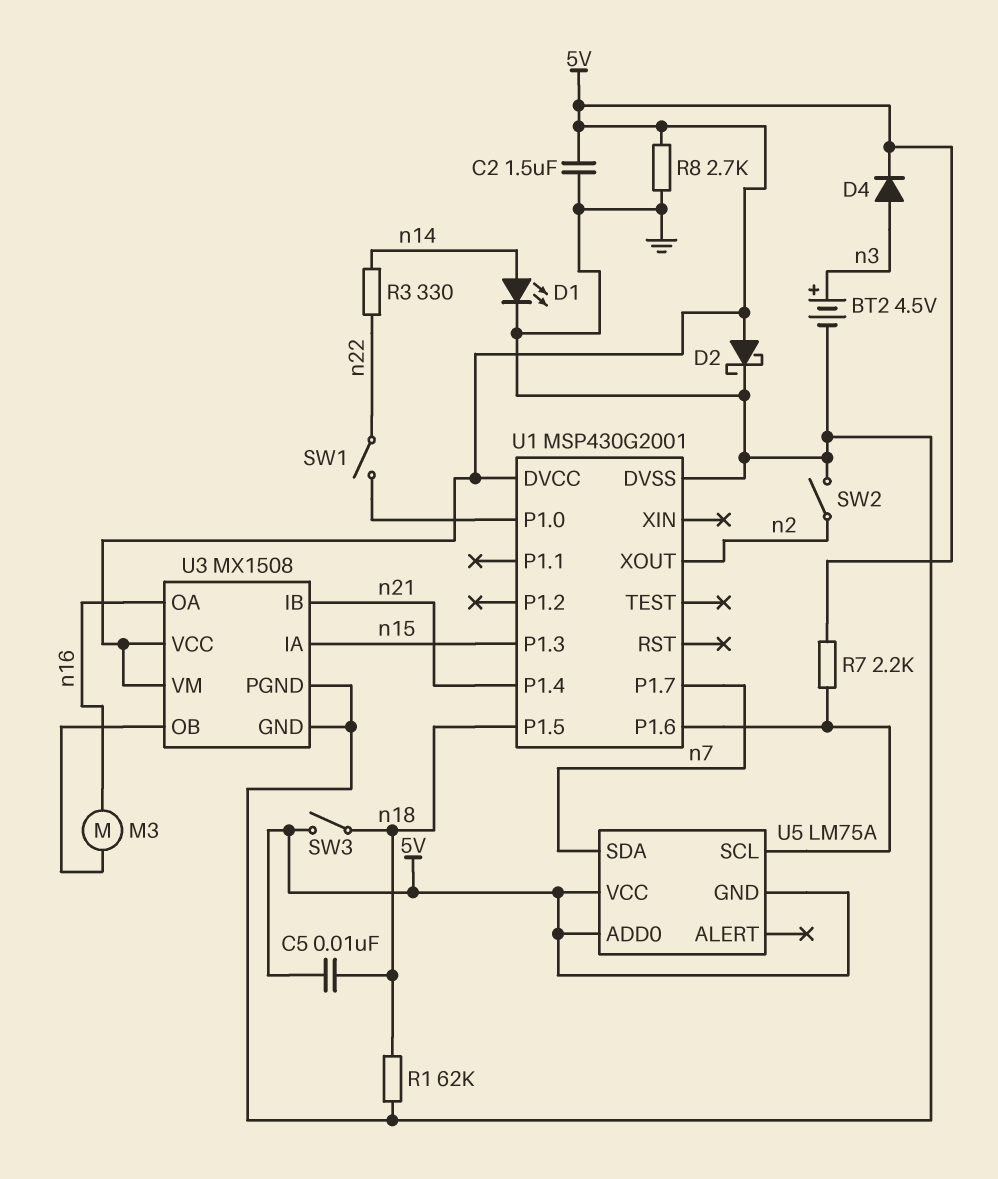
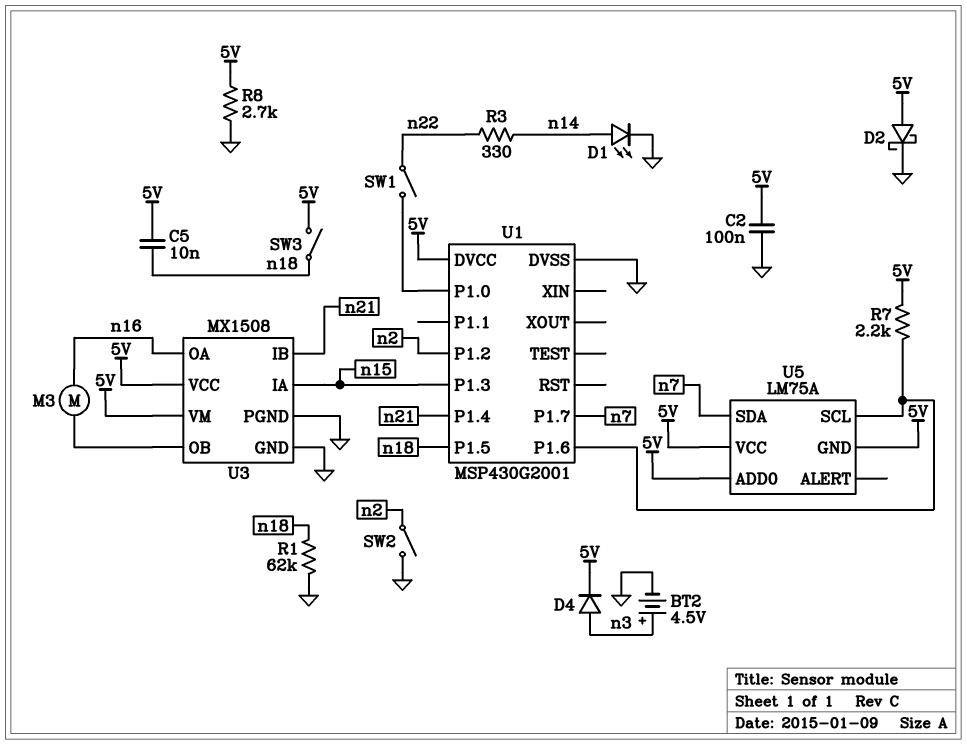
C2: 1.5uF (5V, GND) -> 100nF (5V, GND)
U1 pin P1.2: none -> n2
U1 pin XOUT: n2 -> none

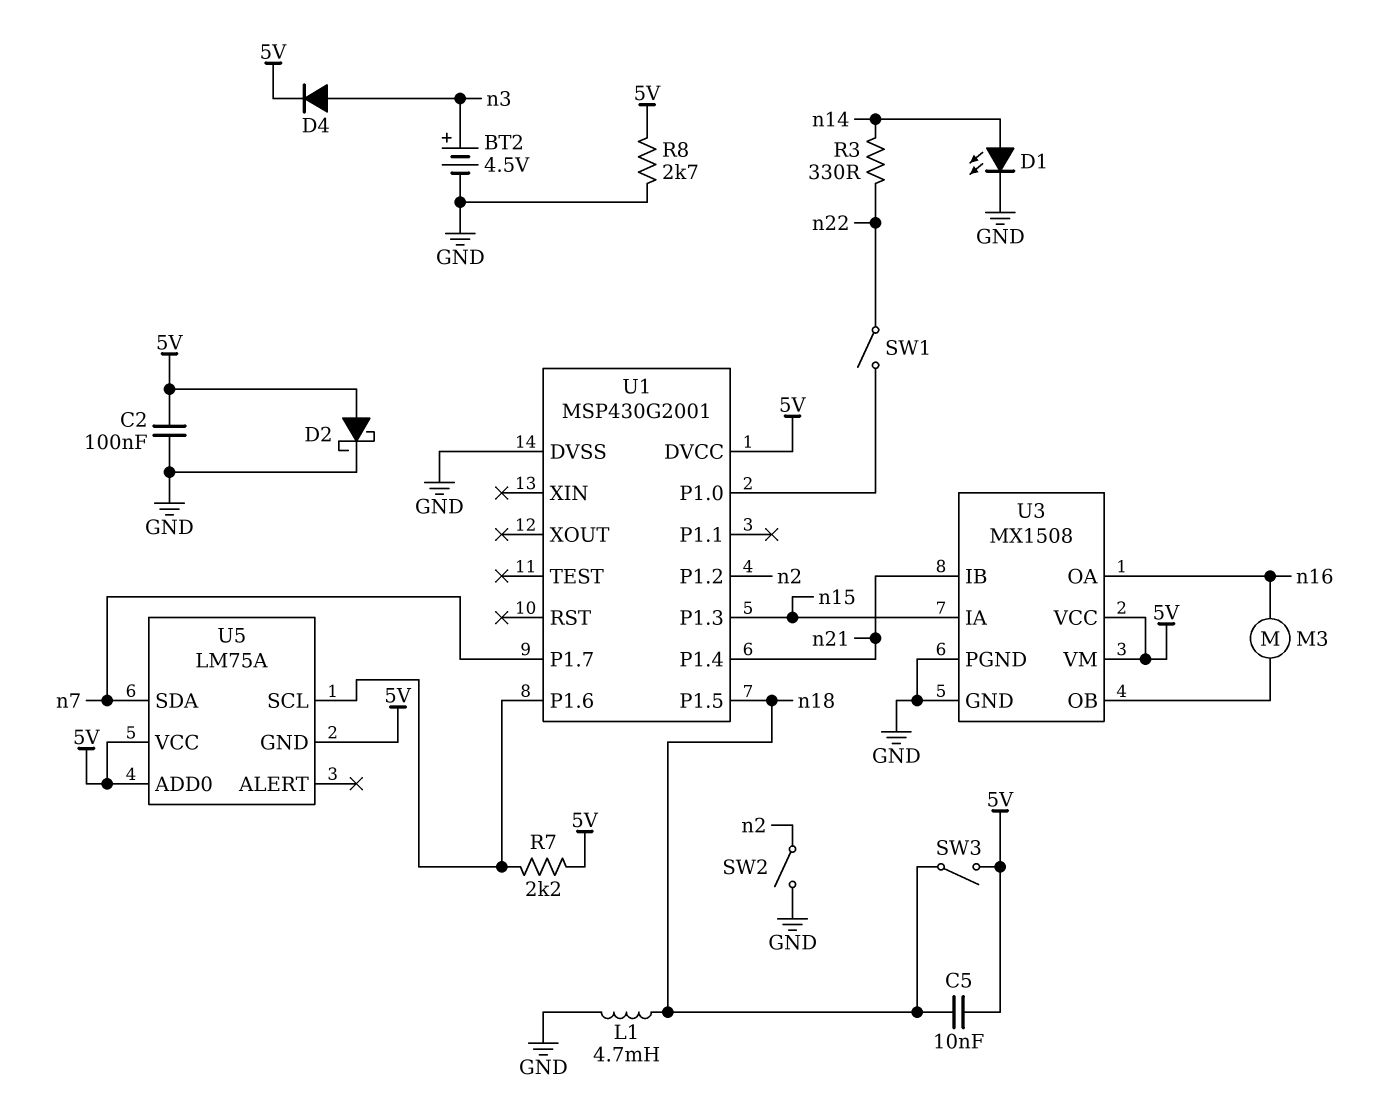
L1: none -> 4.7mH (GND, n18)
R1: 62k (GND, n18) -> none

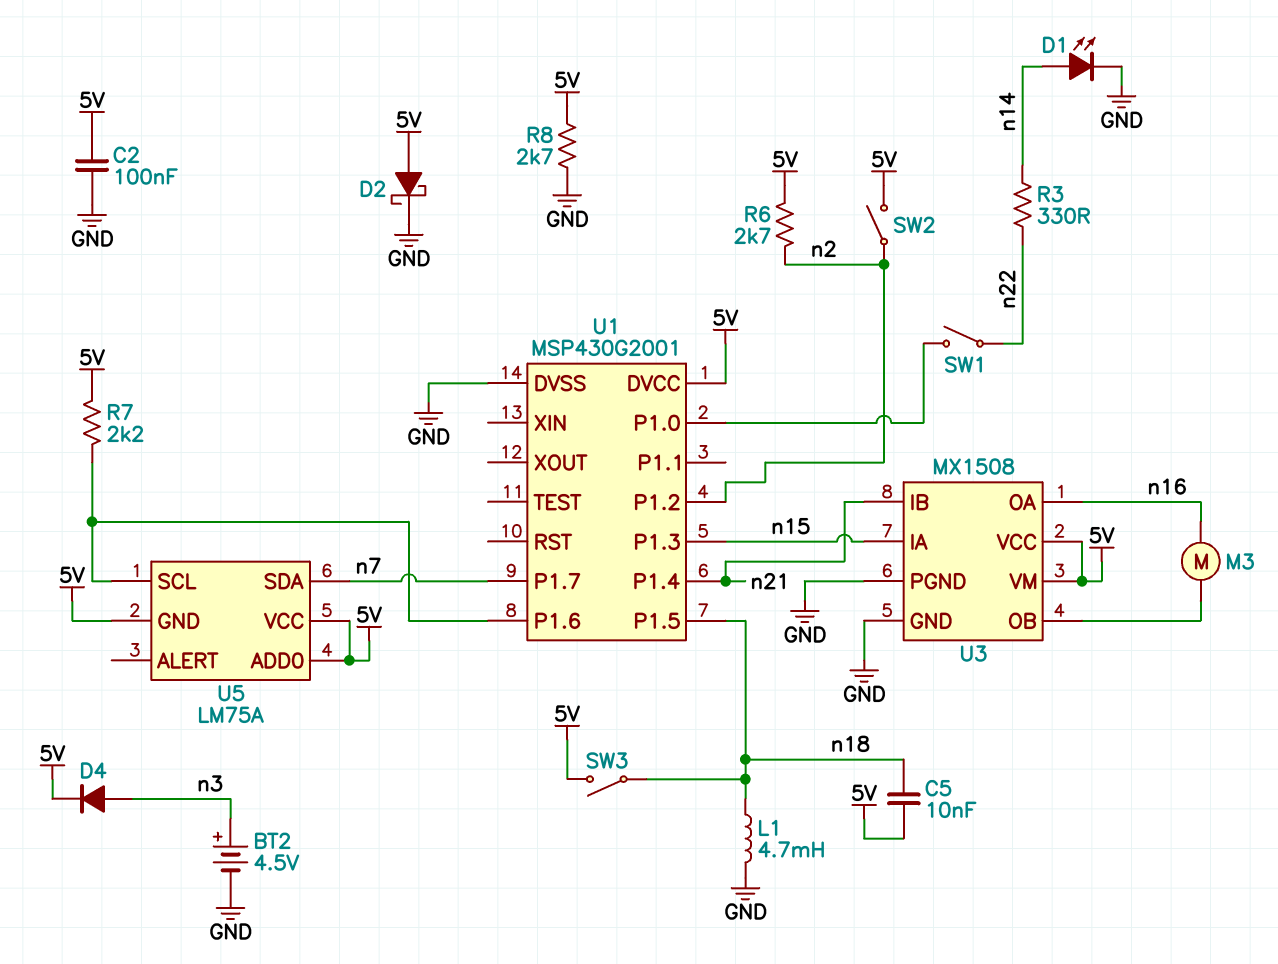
R6: none -> 2.7k (5V, n2)
SW2: switch (GND, n2) -> switch (5V, n2)

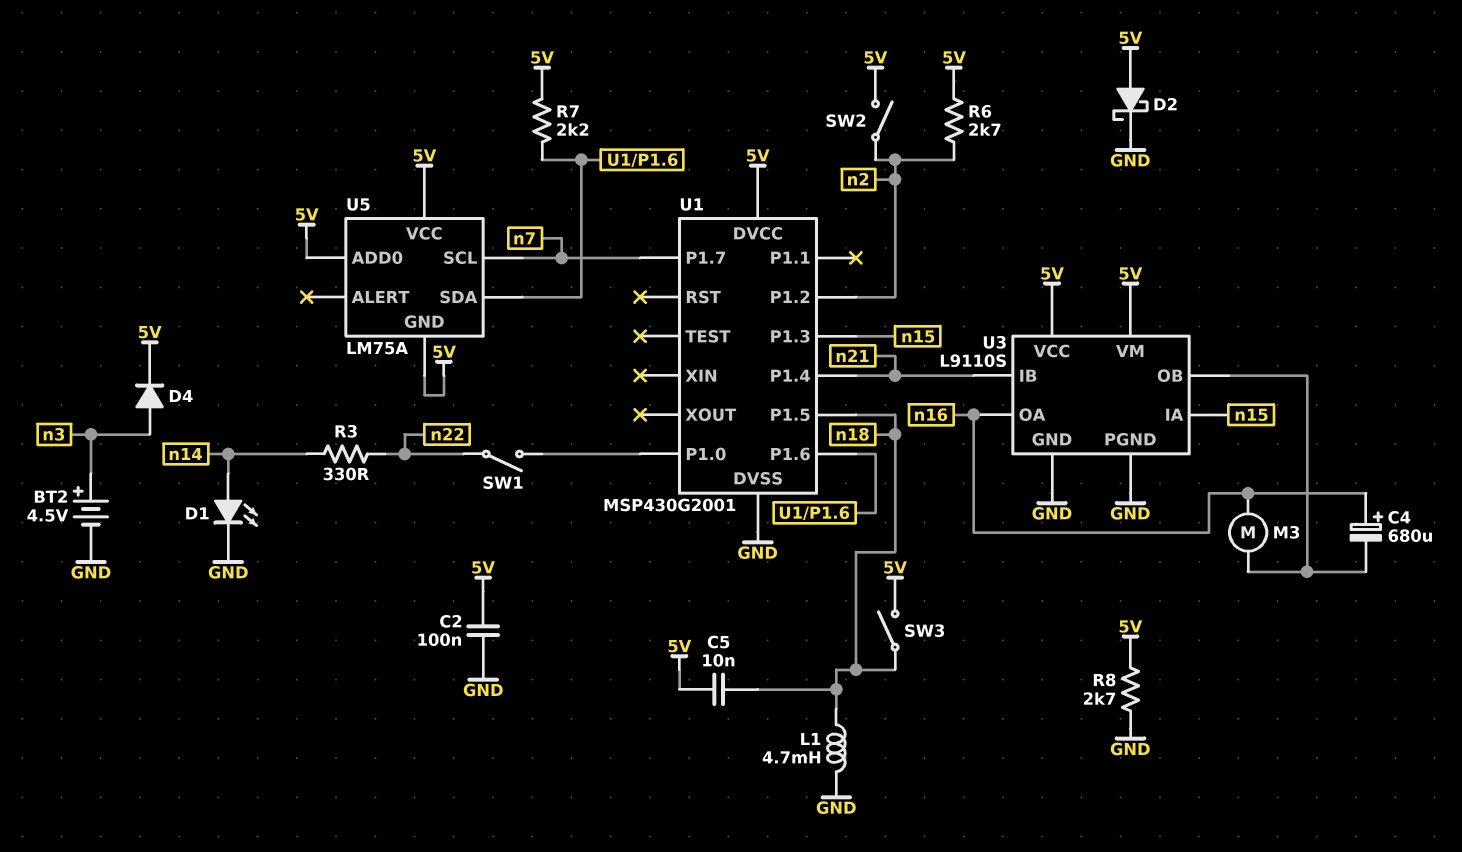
C4: none -> 680uF (plus n16, minus U3/OB)
U3: MX1508 -> L9110S
U5 pin SCL: U1/P1.6 -> n7
U5 pin SDA: n7 -> U1/P1.6

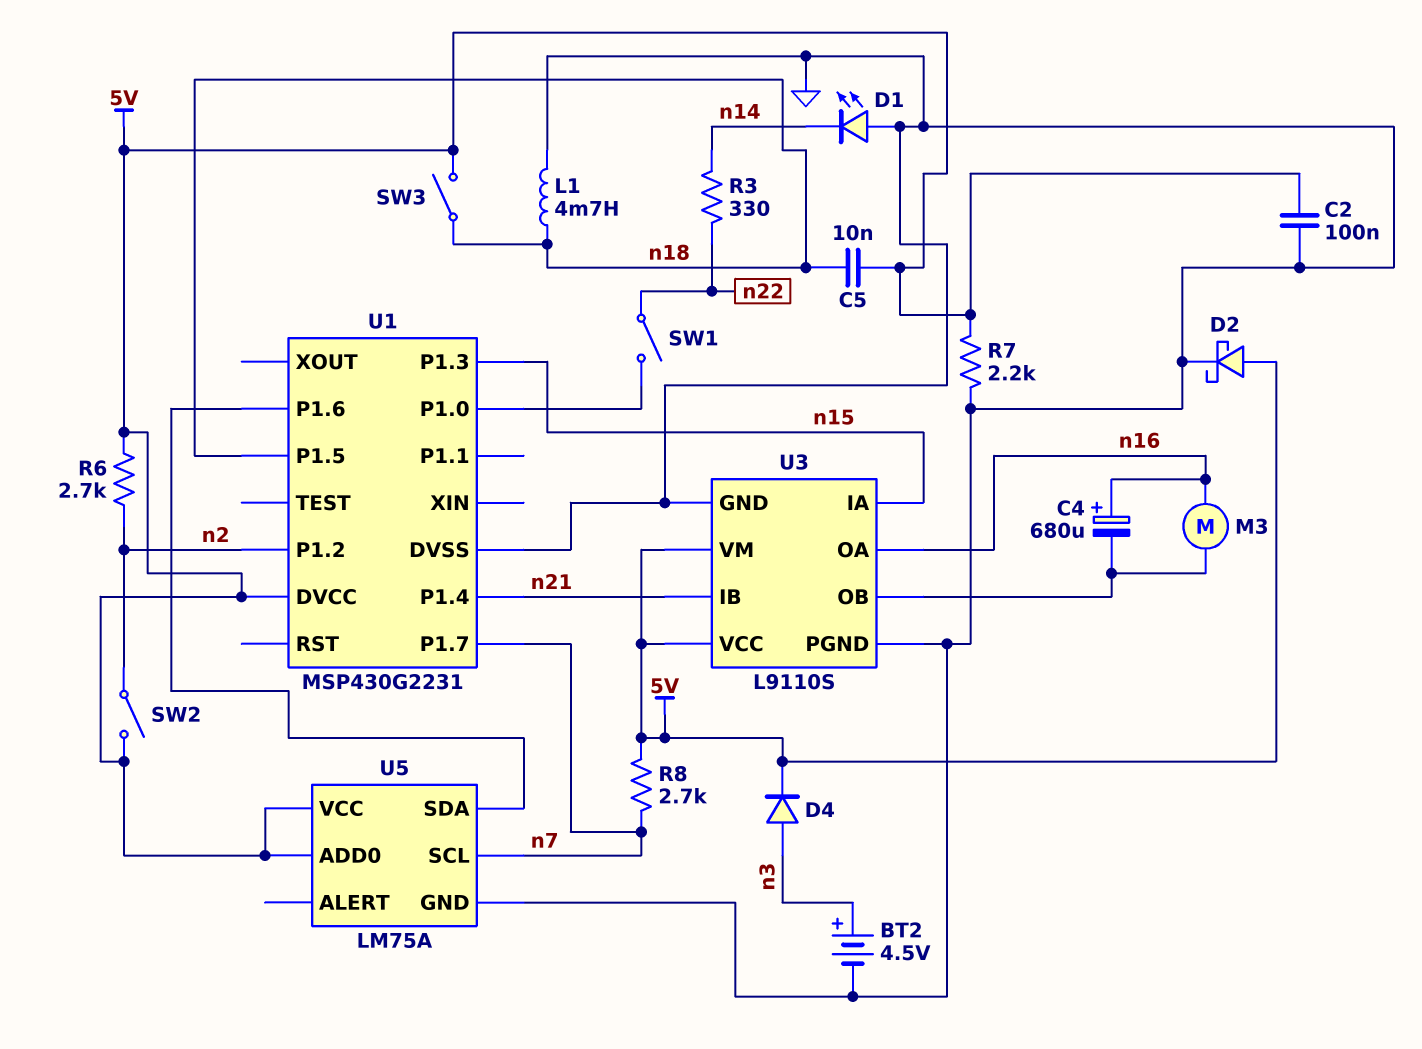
D1: LED (A n14, K GND) -> LED (A GND, K n14)
R7: 2.2k (5V, U1/P1.6) -> 2.2k (5V, GND)
R8: 2.7k (5V, GND) -> 2.7k (5V, n7)
U1: MSP430G2001 -> MSP430G2231
U5 pin GND: 5V -> GND

